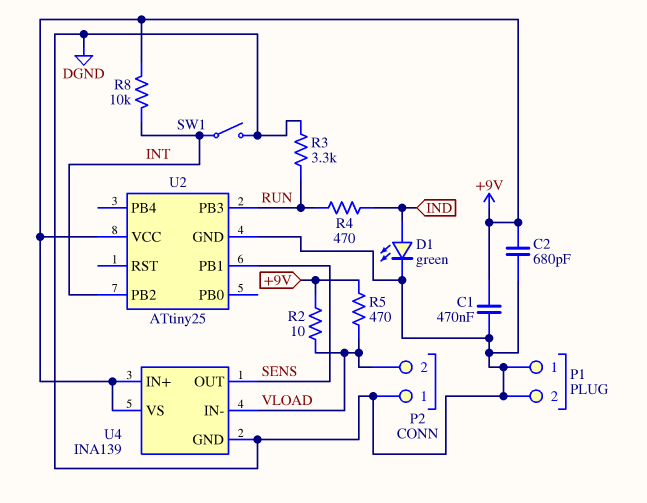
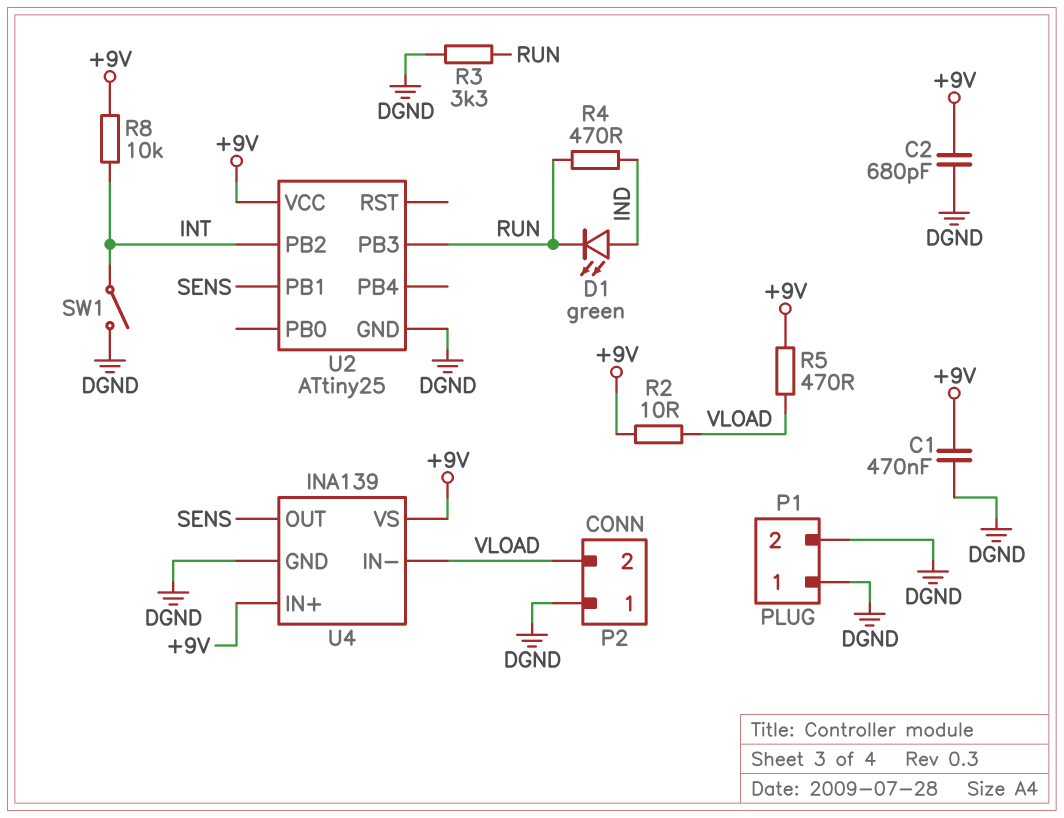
D1: LED green (A IND, K DGND) -> LED green (A IND, K RUN)

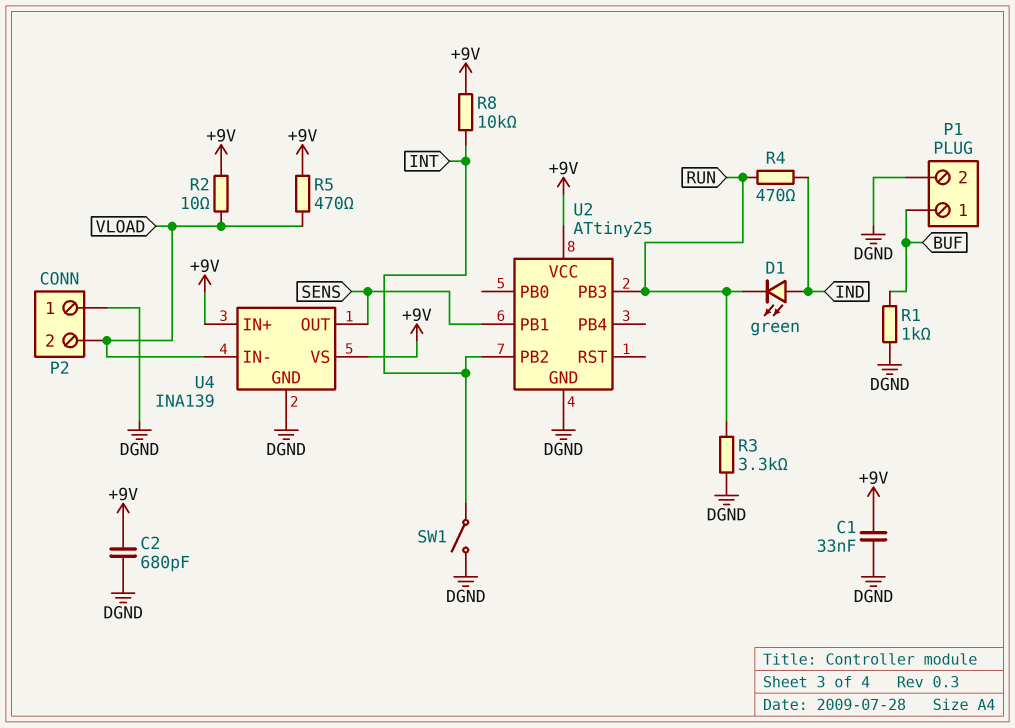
C1: 470nF (+9V, DGND) -> 33nF (+9V, DGND)
P1 pin 1: DGND -> BUF
R1: none -> 1k (BUF, DGND)

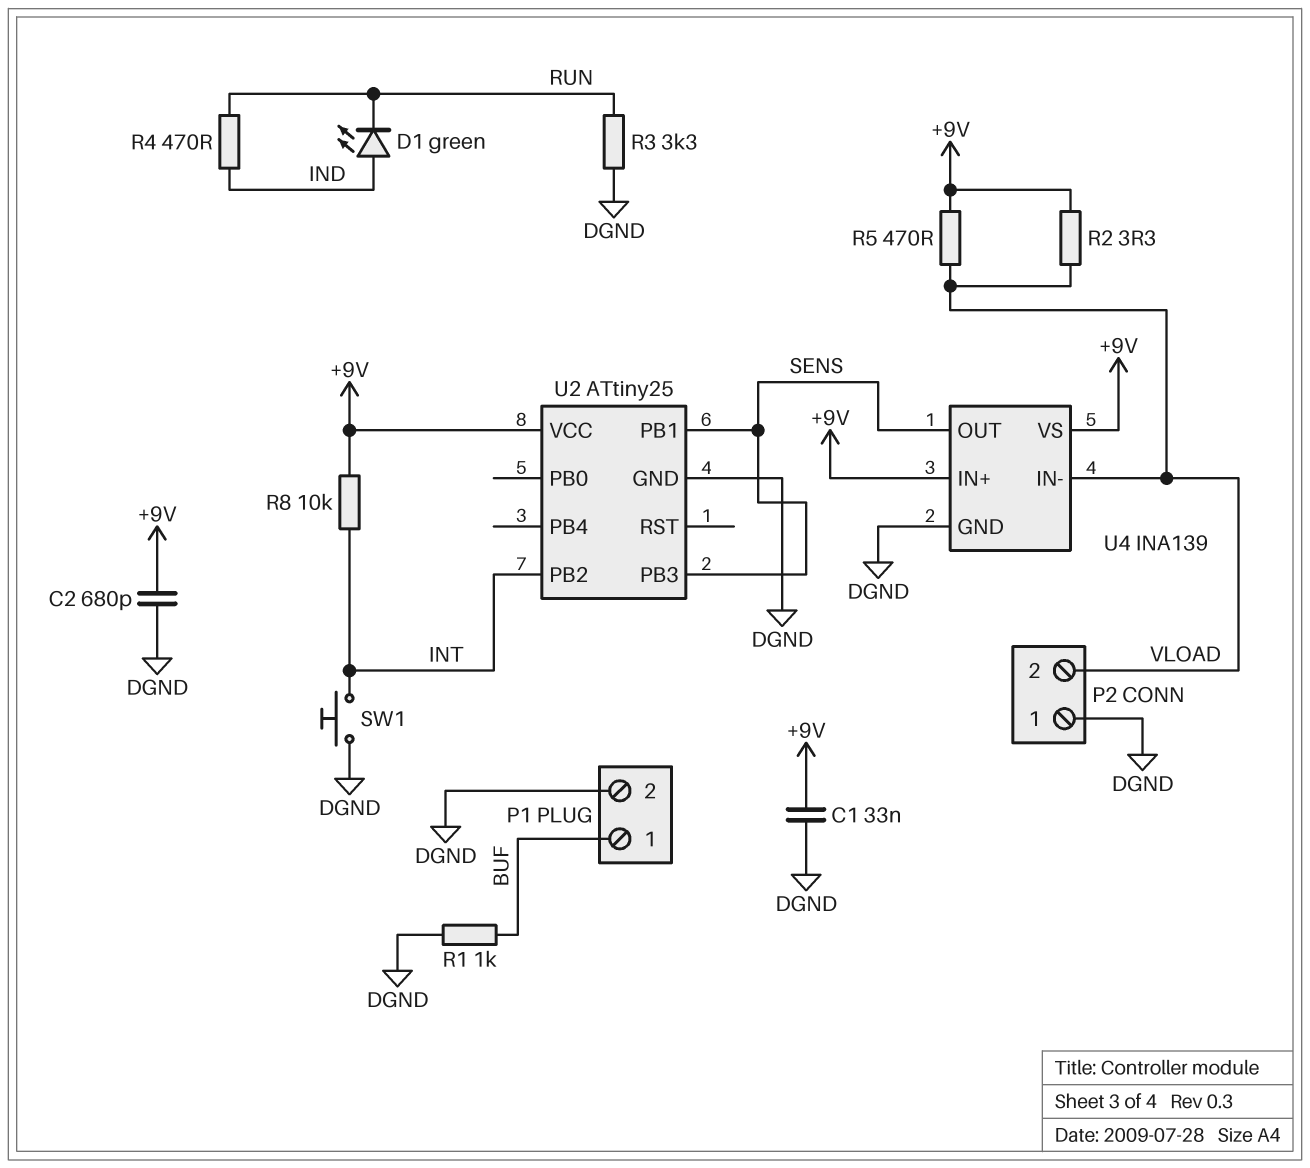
R2: 10 (+9V, VLOAD) -> 3.3 (+9V, VLOAD)
SW1: switch (DGND, INT) -> button (DGND, INT)
U2 pin PB3: RUN -> SENS

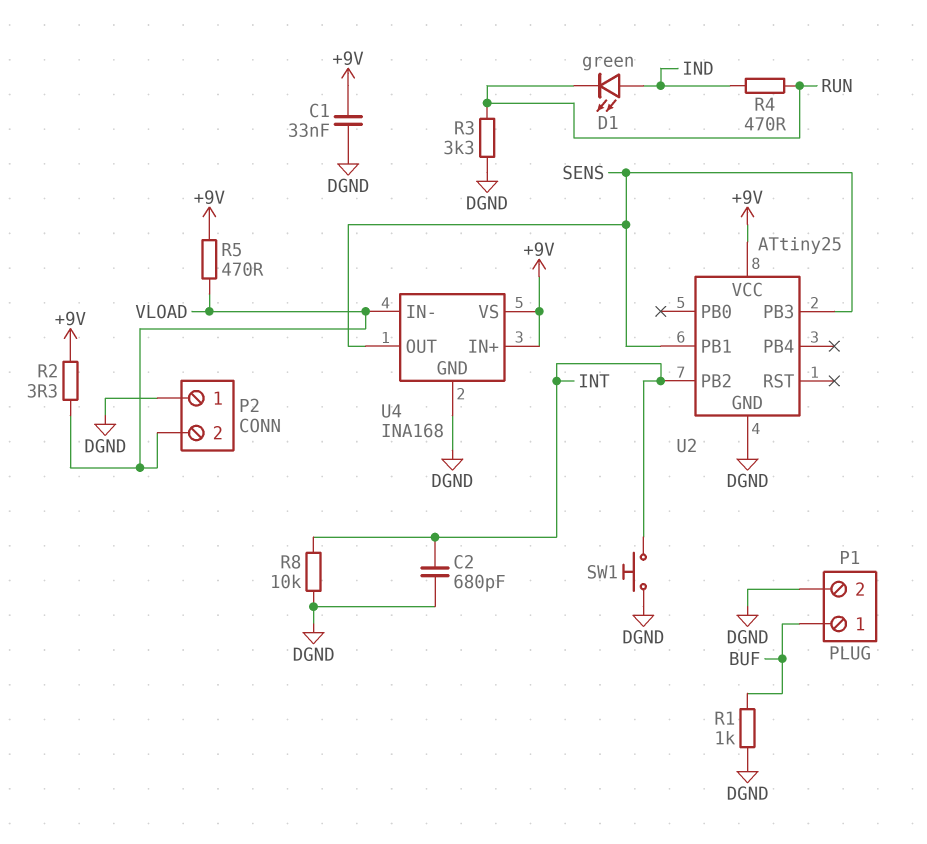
C2: 680pF (+9V, DGND) -> 680pF (DGND, INT)
R8: 10k (+9V, INT) -> 10k (DGND, INT)
U4: INA139 -> INA168

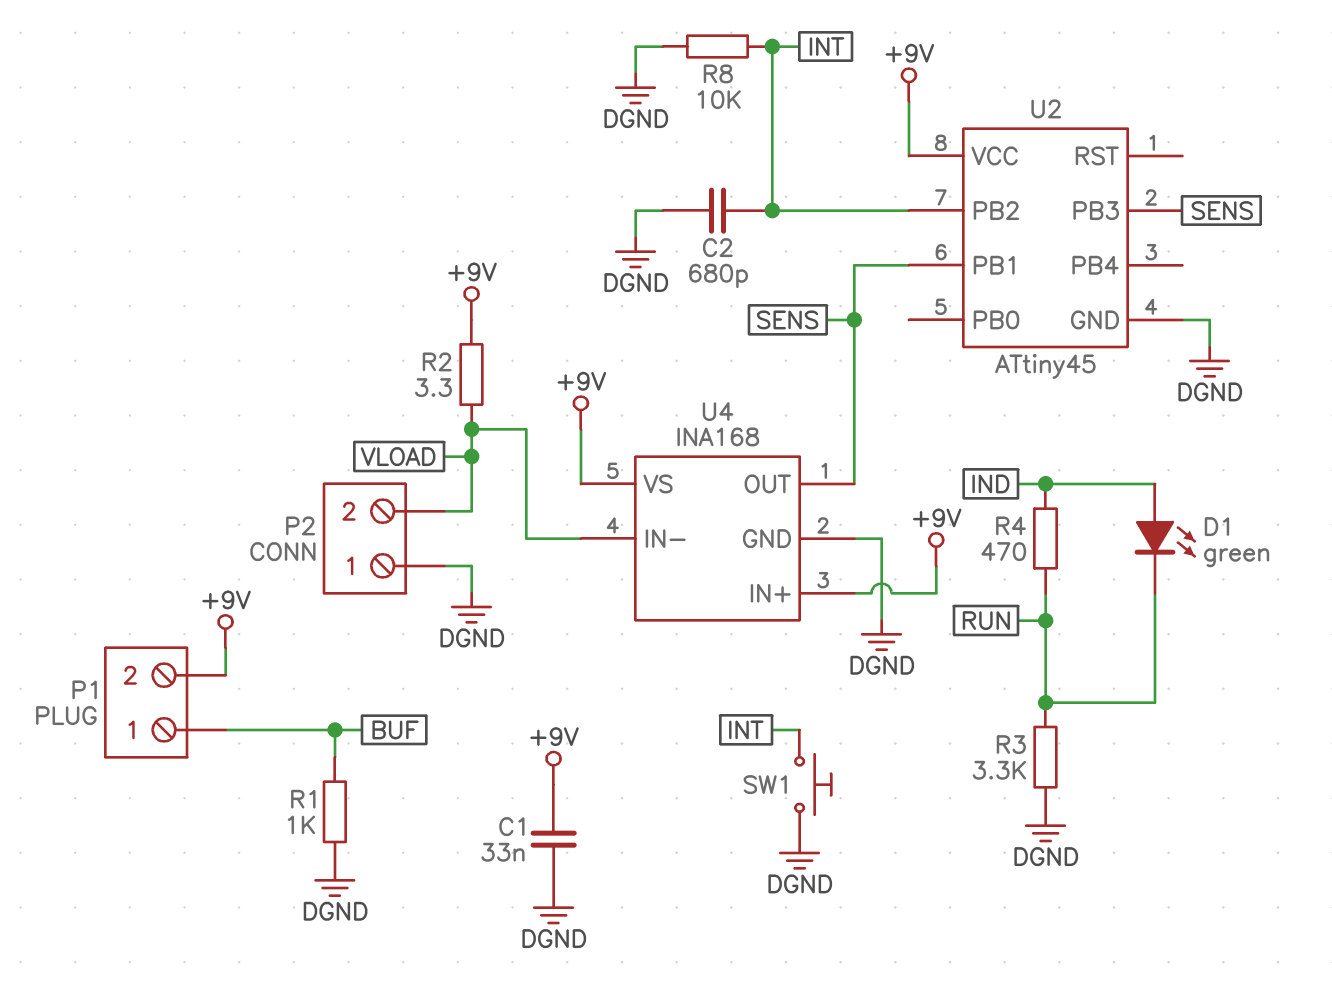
P1 pin 2: DGND -> +9V
R5: 470 (+9V, VLOAD) -> none
U2: ATtiny25 -> ATtiny45

